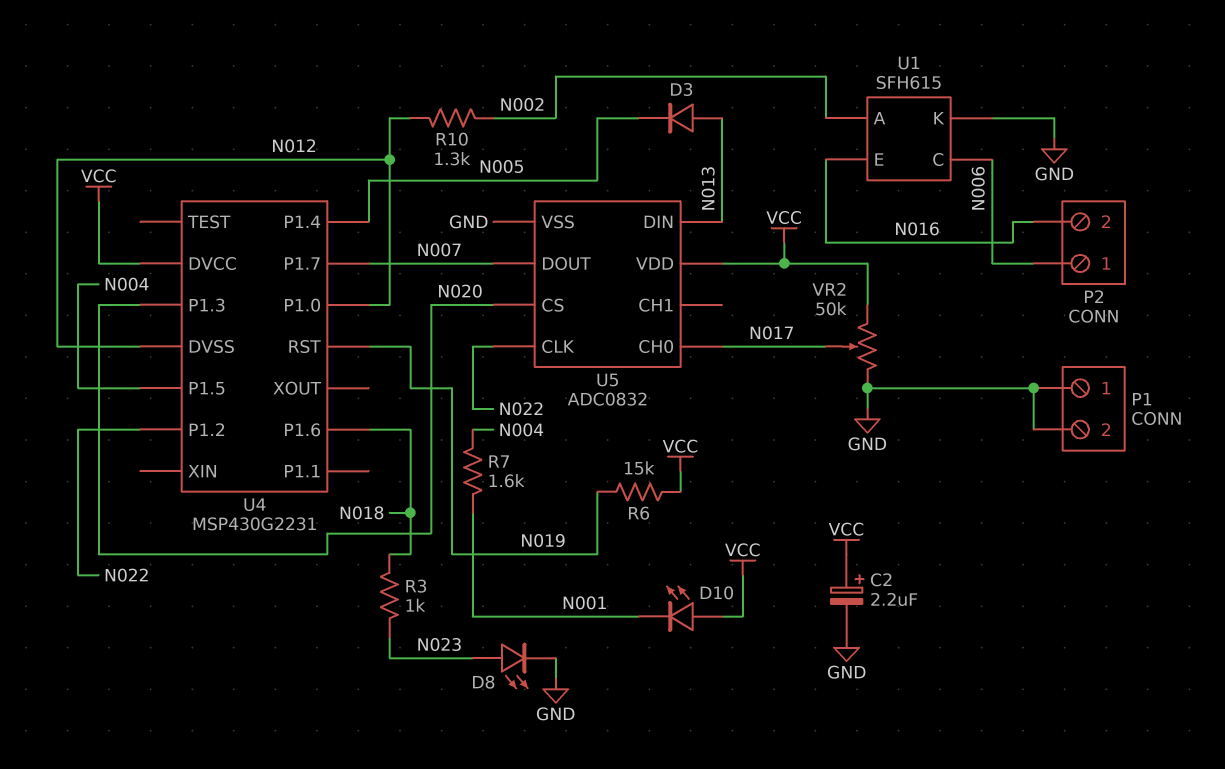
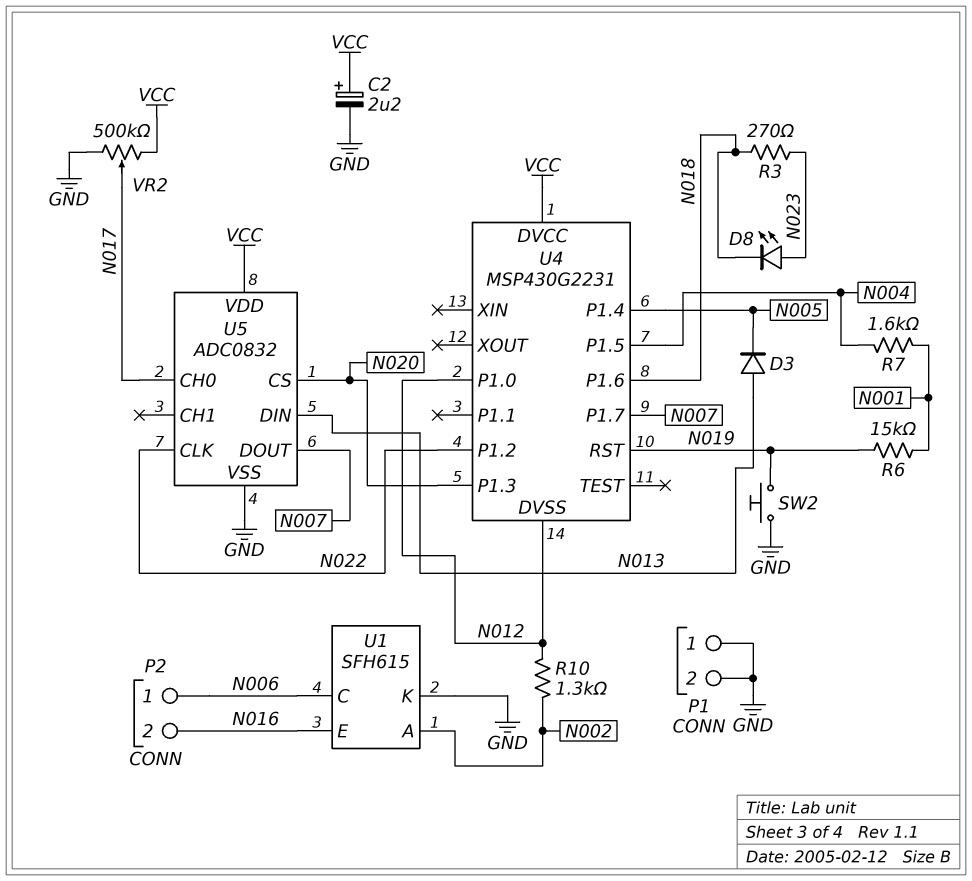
D8: LED (A N023, K GND) -> LED (A N023, K N018)
D10: LED (A VCC, K N001) -> none
R3: 1k (N018, N023) -> 270 (N018, N023)
R6: 15k (N019, VCC) -> 15k (N001, N019)
SW2: none -> button (GND, N019)
VR2: 50k (GND, VCC, wiper N017) -> 500k (GND, VCC, wiper N017)

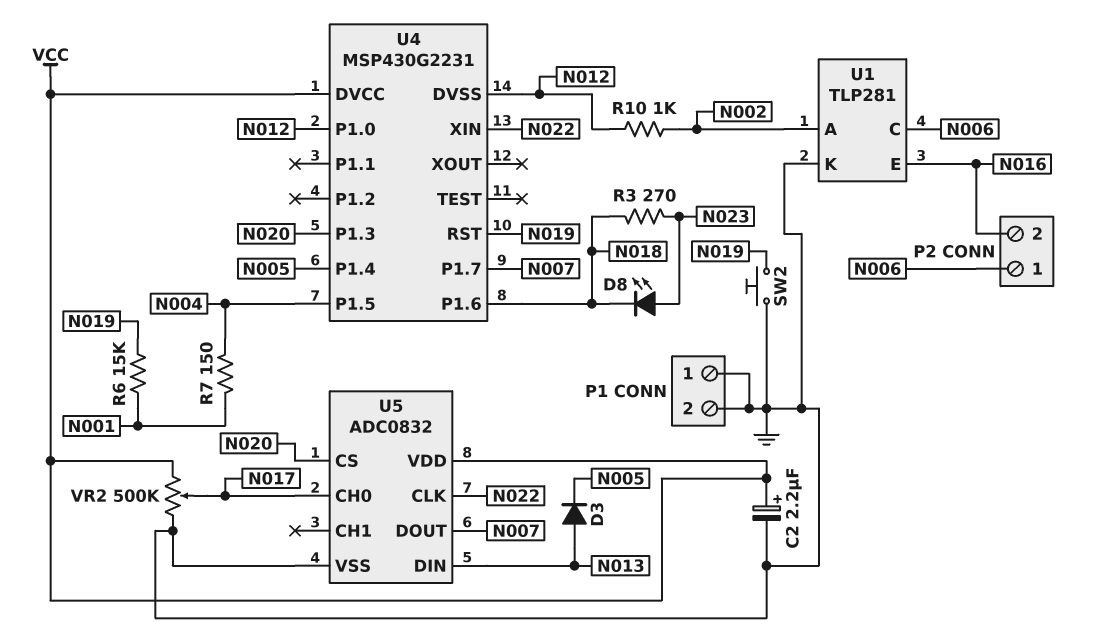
R7: 1.6k (N001, N004) -> 150 (N001, N004)
R10: 1.3k (N002, N012) -> 1k (N002, N012)
U1: SFH615 -> TLP281
U4 pin P1.2: N022 -> none
U4 pin XIN: none -> N022

